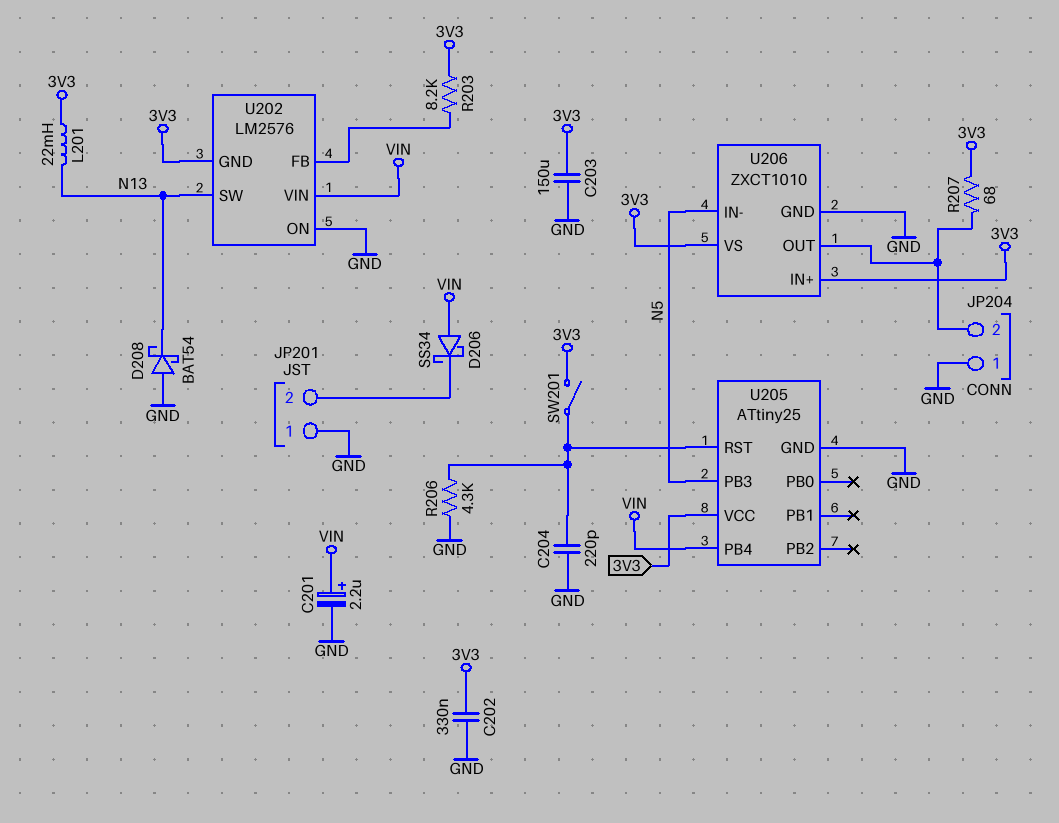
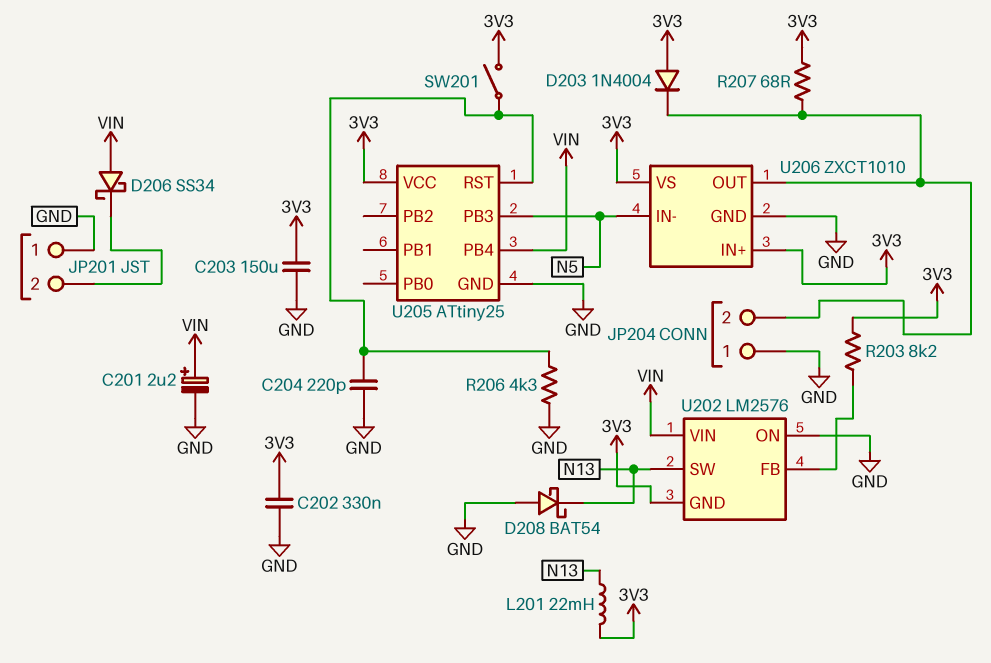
D203: none -> diode 1N4004 (A 3V3, K JP204/2)

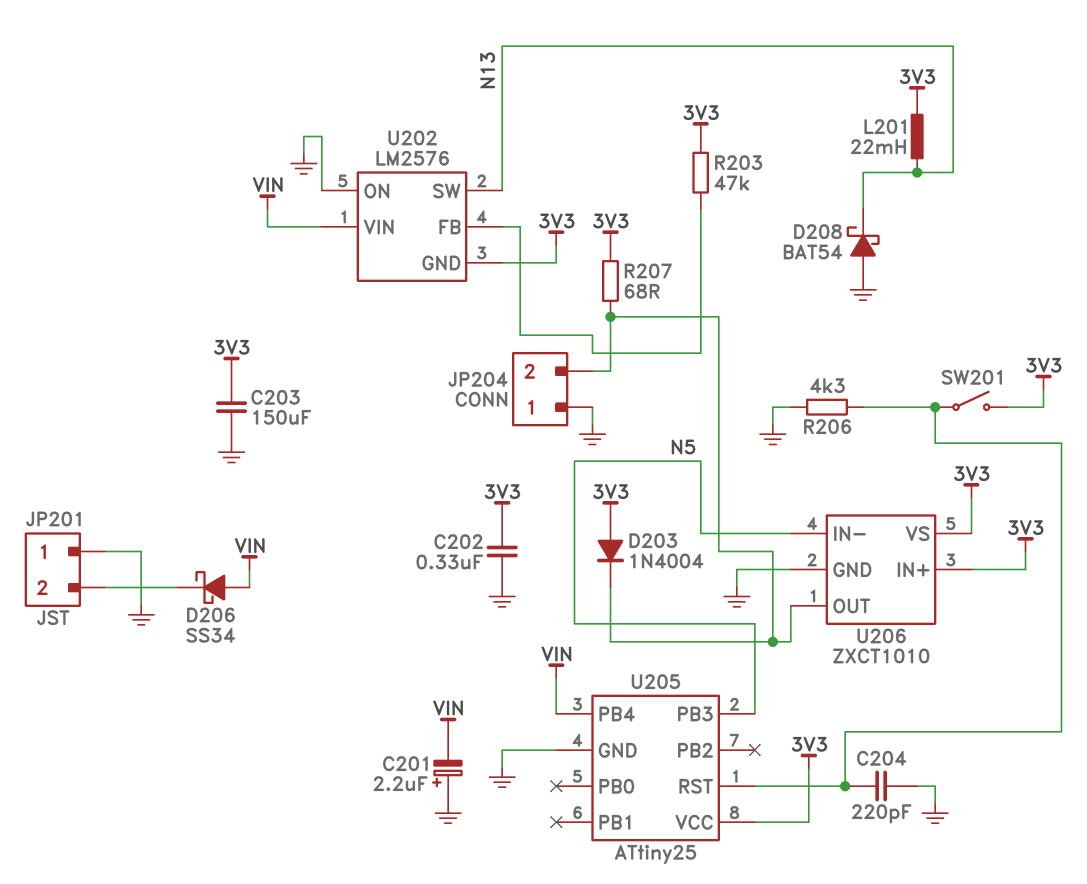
C201: 2.2uF (plus VIN, minus GND) -> 2.2uF (plus GND, minus VIN)
R203: 8.2k (3V3, U202/FB) -> 47k (3V3, U202/FB)

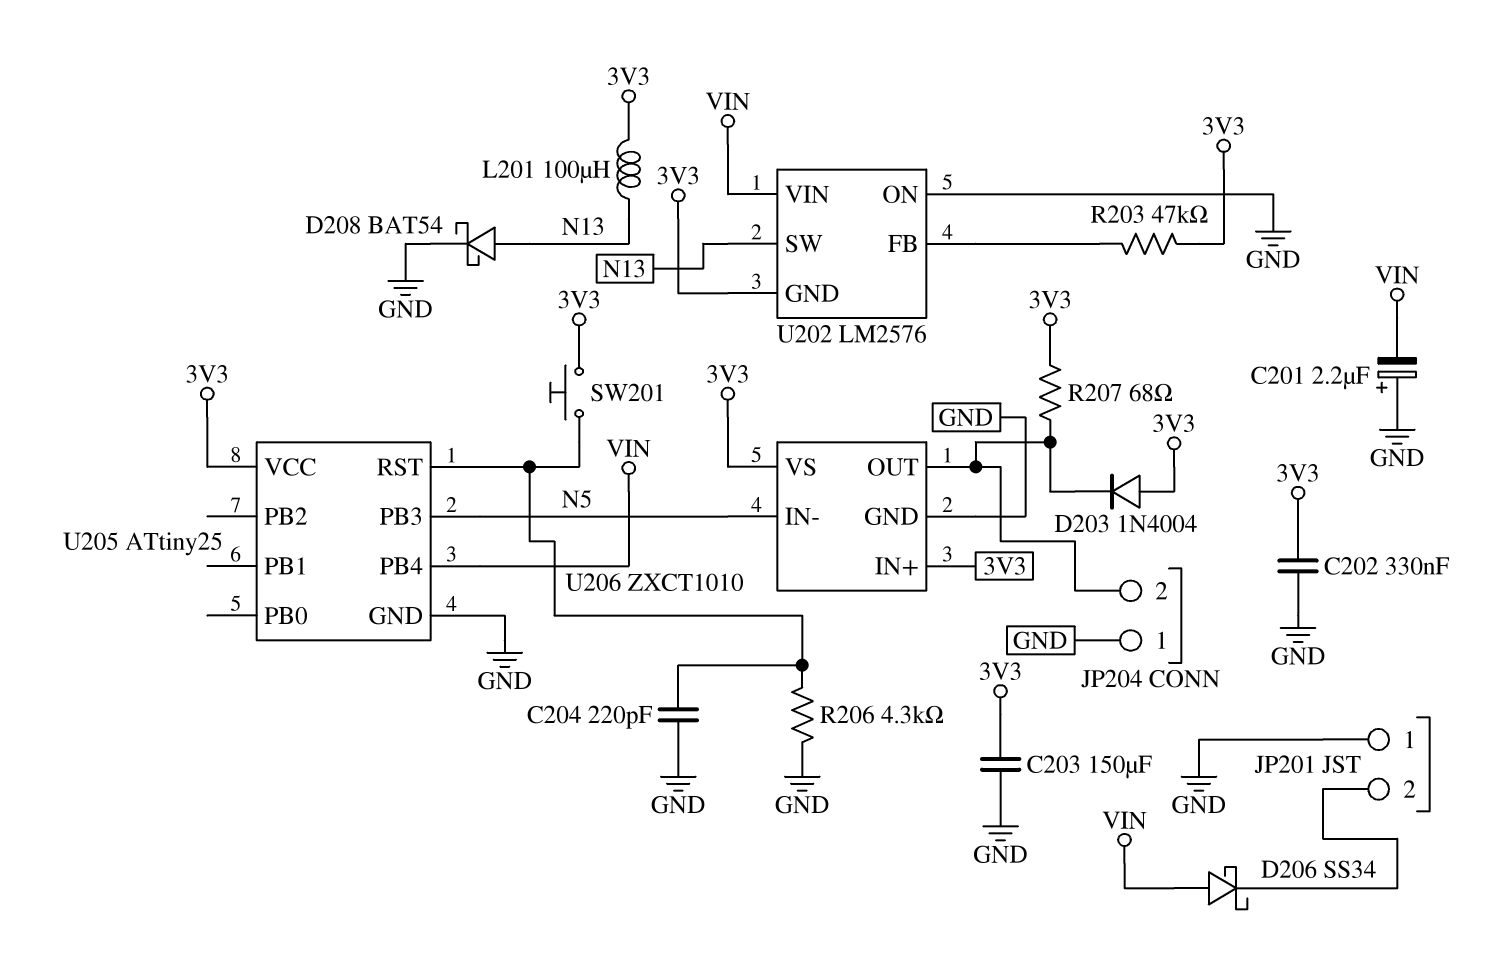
D208: schottky BAT54 (A GND, K N13) -> schottky BAT54 (A N13, K GND)
L201: 22mH (3V3, N13) -> 100uH (3V3, N13)
SW201: switch (3V3, U205/RST) -> button (3V3, U205/RST)

